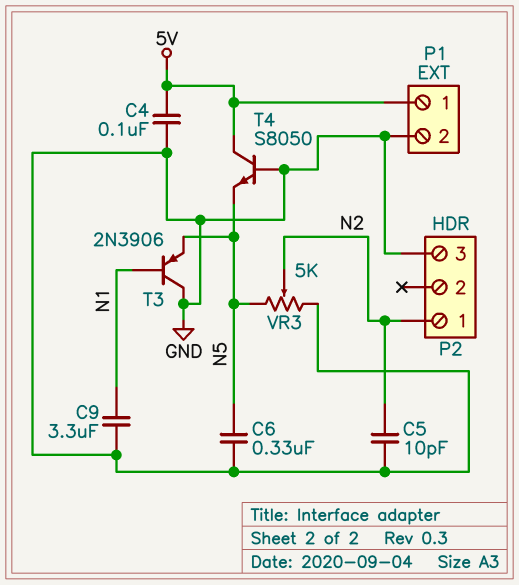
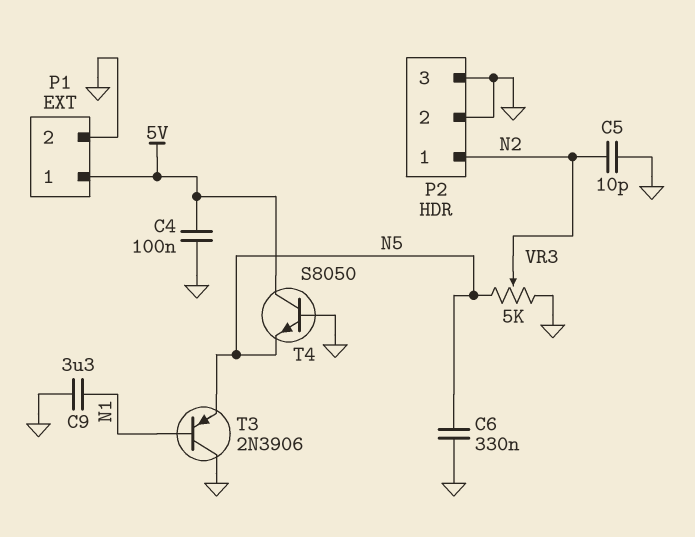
P2 pin 2: none -> GND

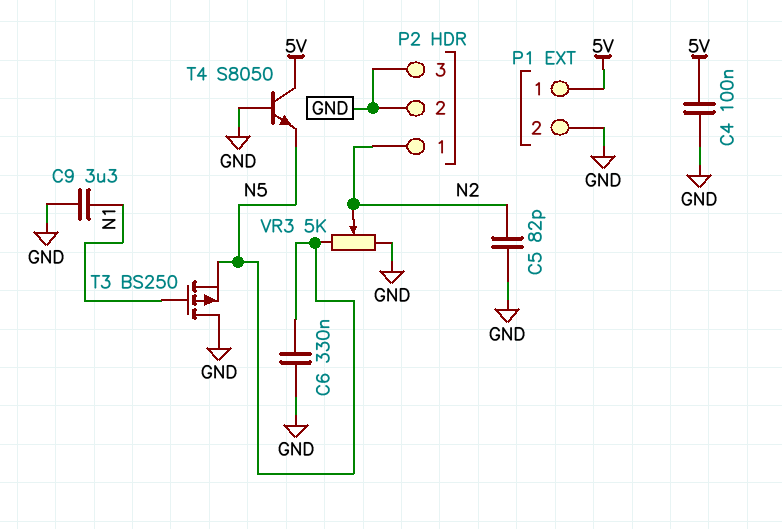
C5: 10pF (GND, N2) -> 82pF (GND, N2)
T3: PNP 2N3906 (B N1, C GND, E N5) -> PMOS BS250 (G N1, D GND, S N5)

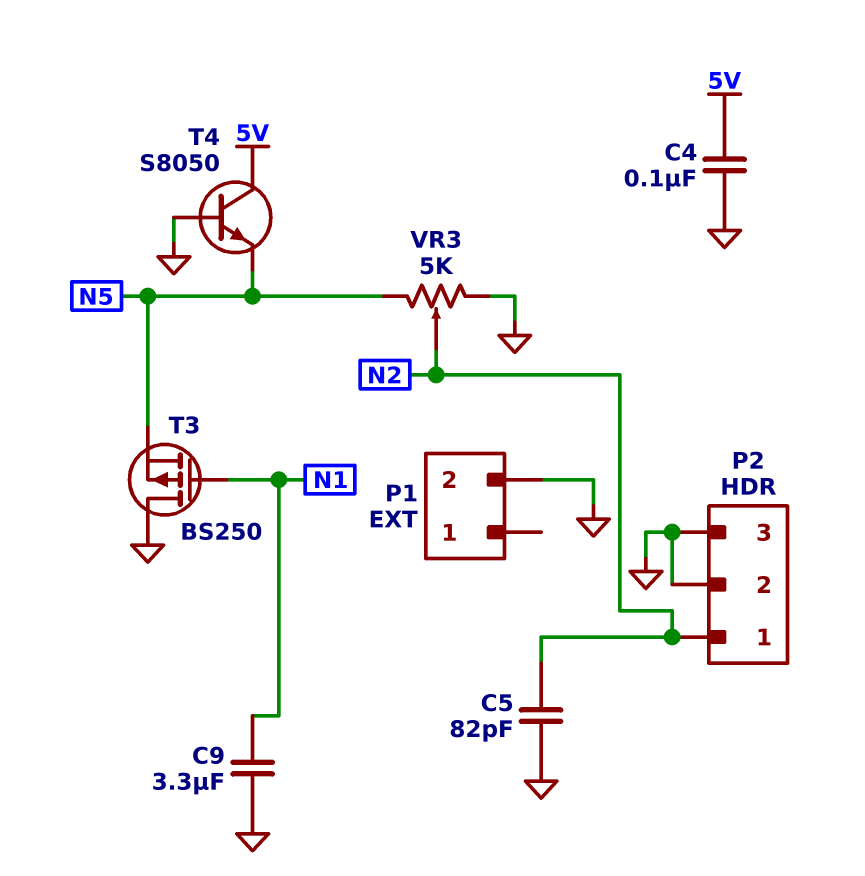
C6: 330nF (GND, N5) -> none
P1 pin 1: 5V -> none

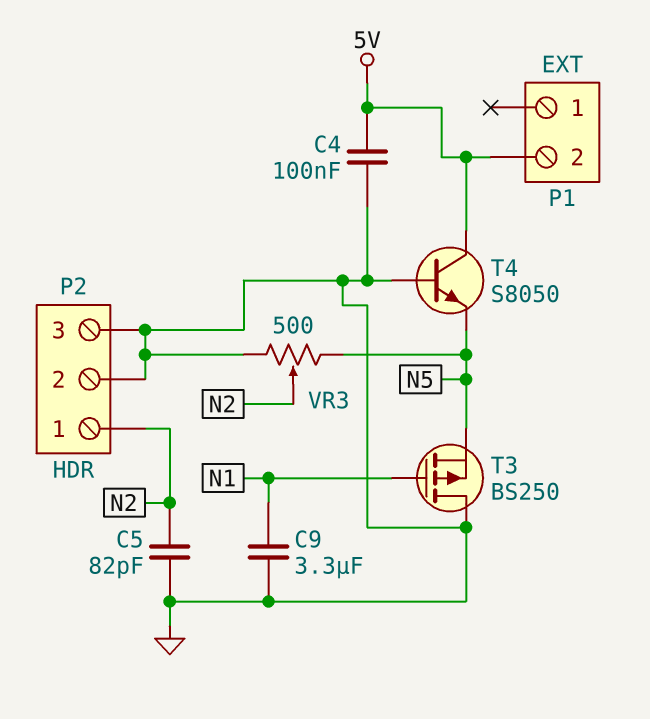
P1 pin 2: GND -> 5V
VR3: 5k (GND, N5, wiper N2) -> 500 (GND, N5, wiper N2)

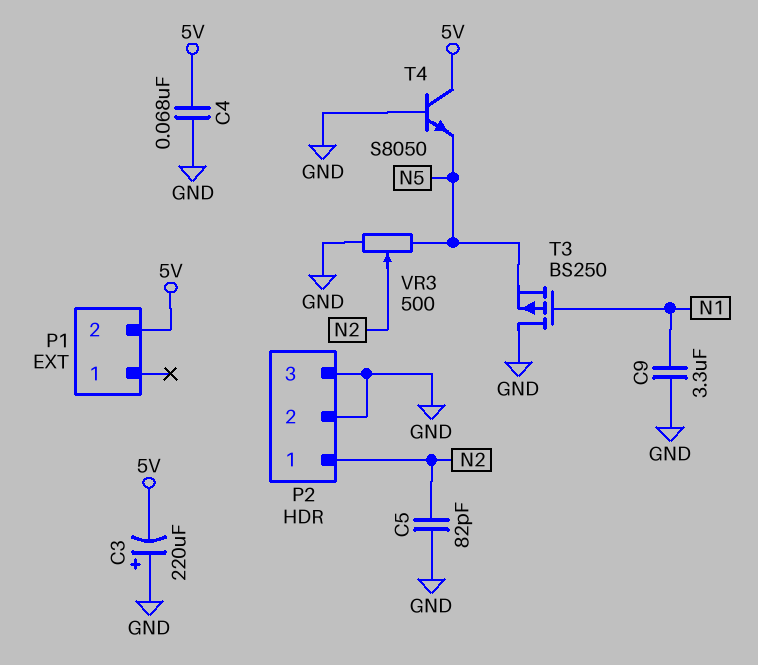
C3: none -> 220uF (plus GND, minus 5V)
C4: 100nF (5V, GND) -> 68nF (5V, GND)

